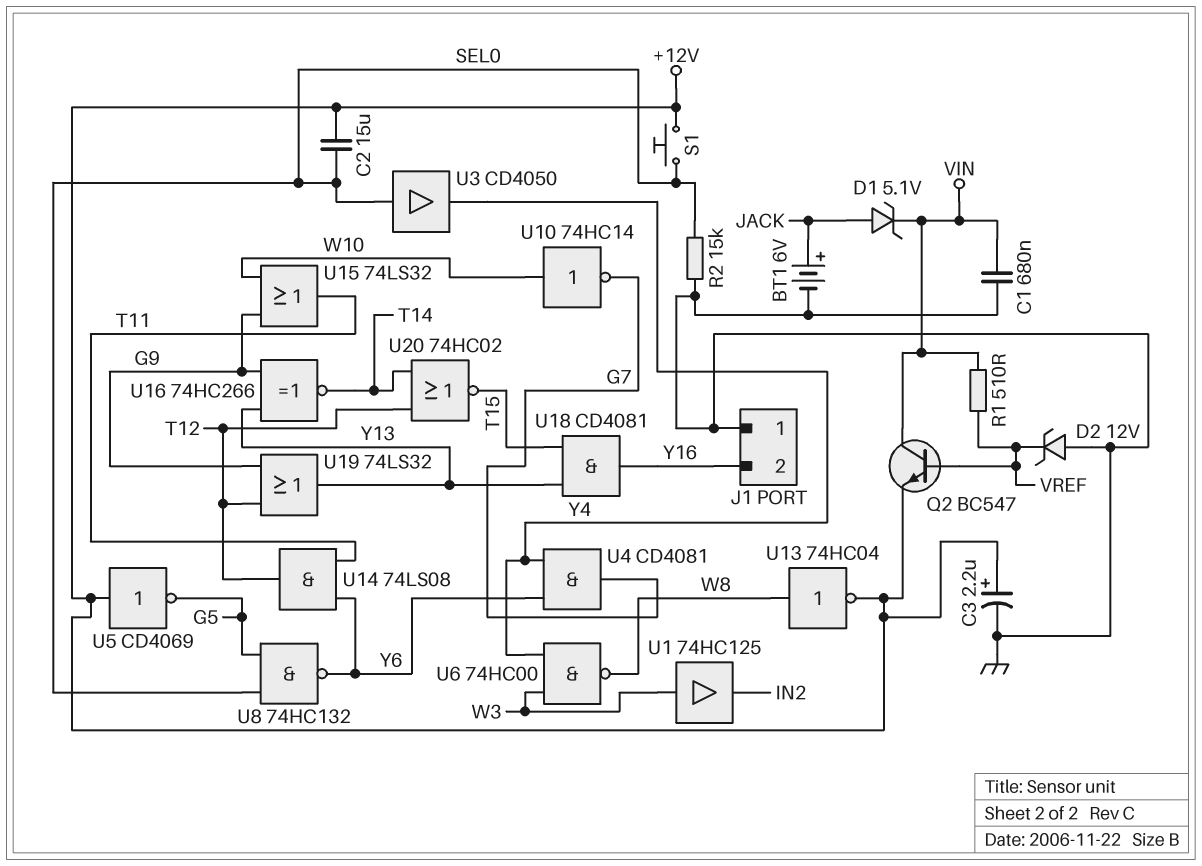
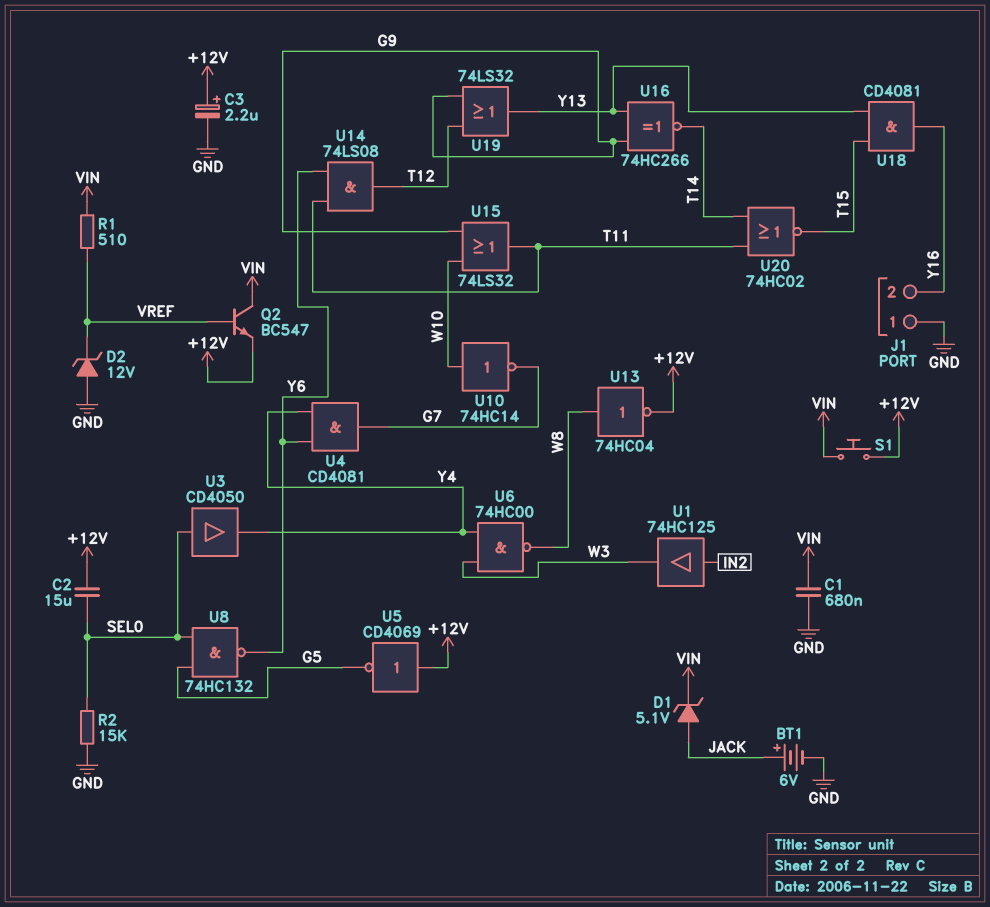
S1: button (+12V, SEL0) -> button (+12V, VIN)
U1: buffer 74HC125 (in W3, out IN2) -> buffer 74HC125 (in IN2, out W3)
U20: NOR 74HC02 (in T12, in T14, out T15) -> NOR 74HC02 (in T11, in T14, out T15)

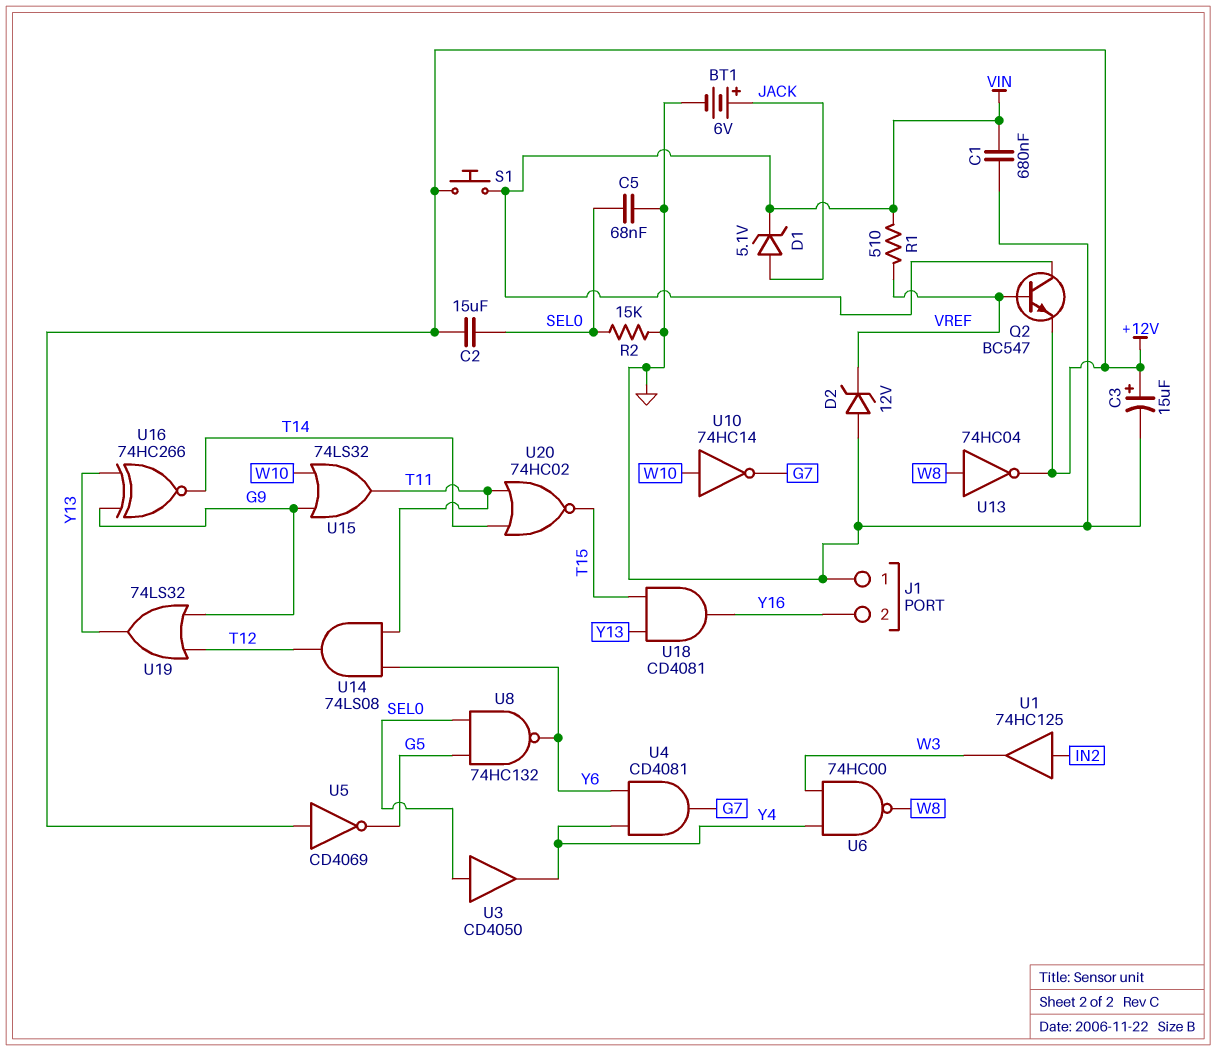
C3: 2.2uF (plus +12V, minus GND) -> 15uF (plus +12V, minus GND)
C5: none -> 68nF (GND, SEL0)

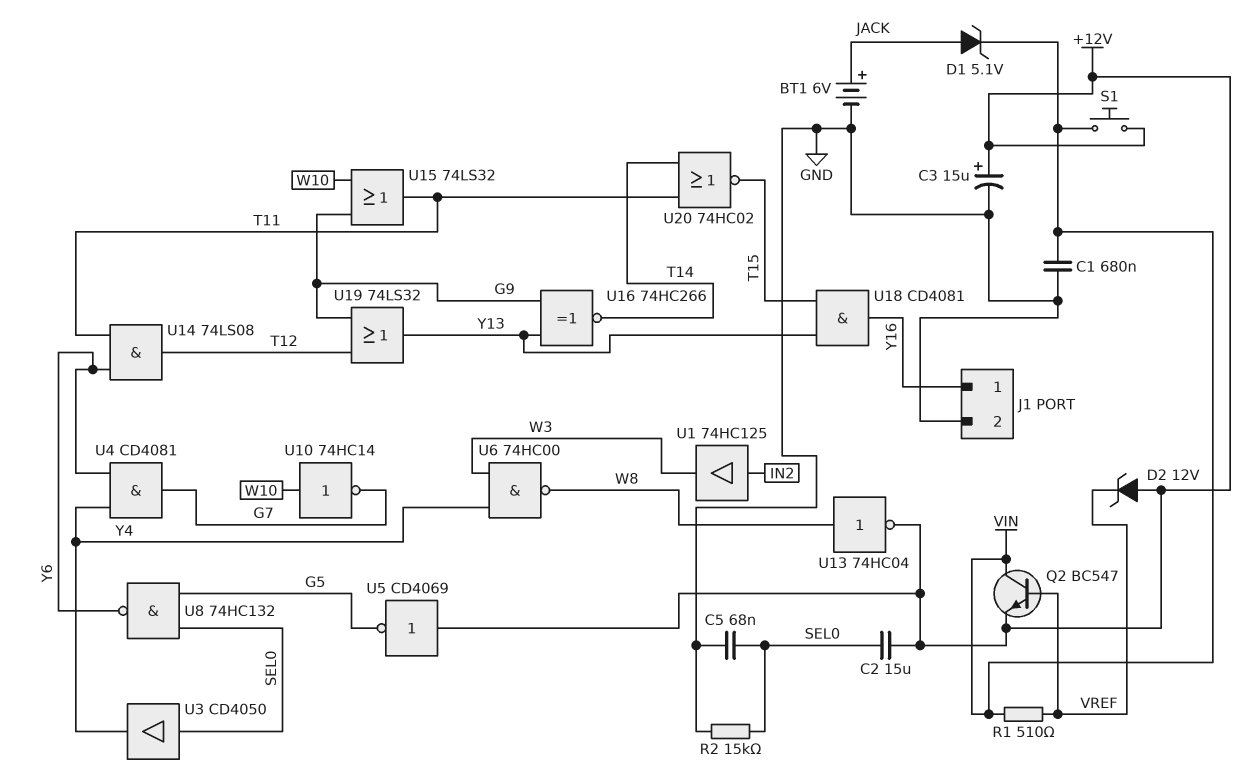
D2: zener 12V (A GND, K VREF) -> zener 12V (A +12V, K VREF)
J1 pin 1: GND -> Y16
J1 pin 2: Y16 -> GND

